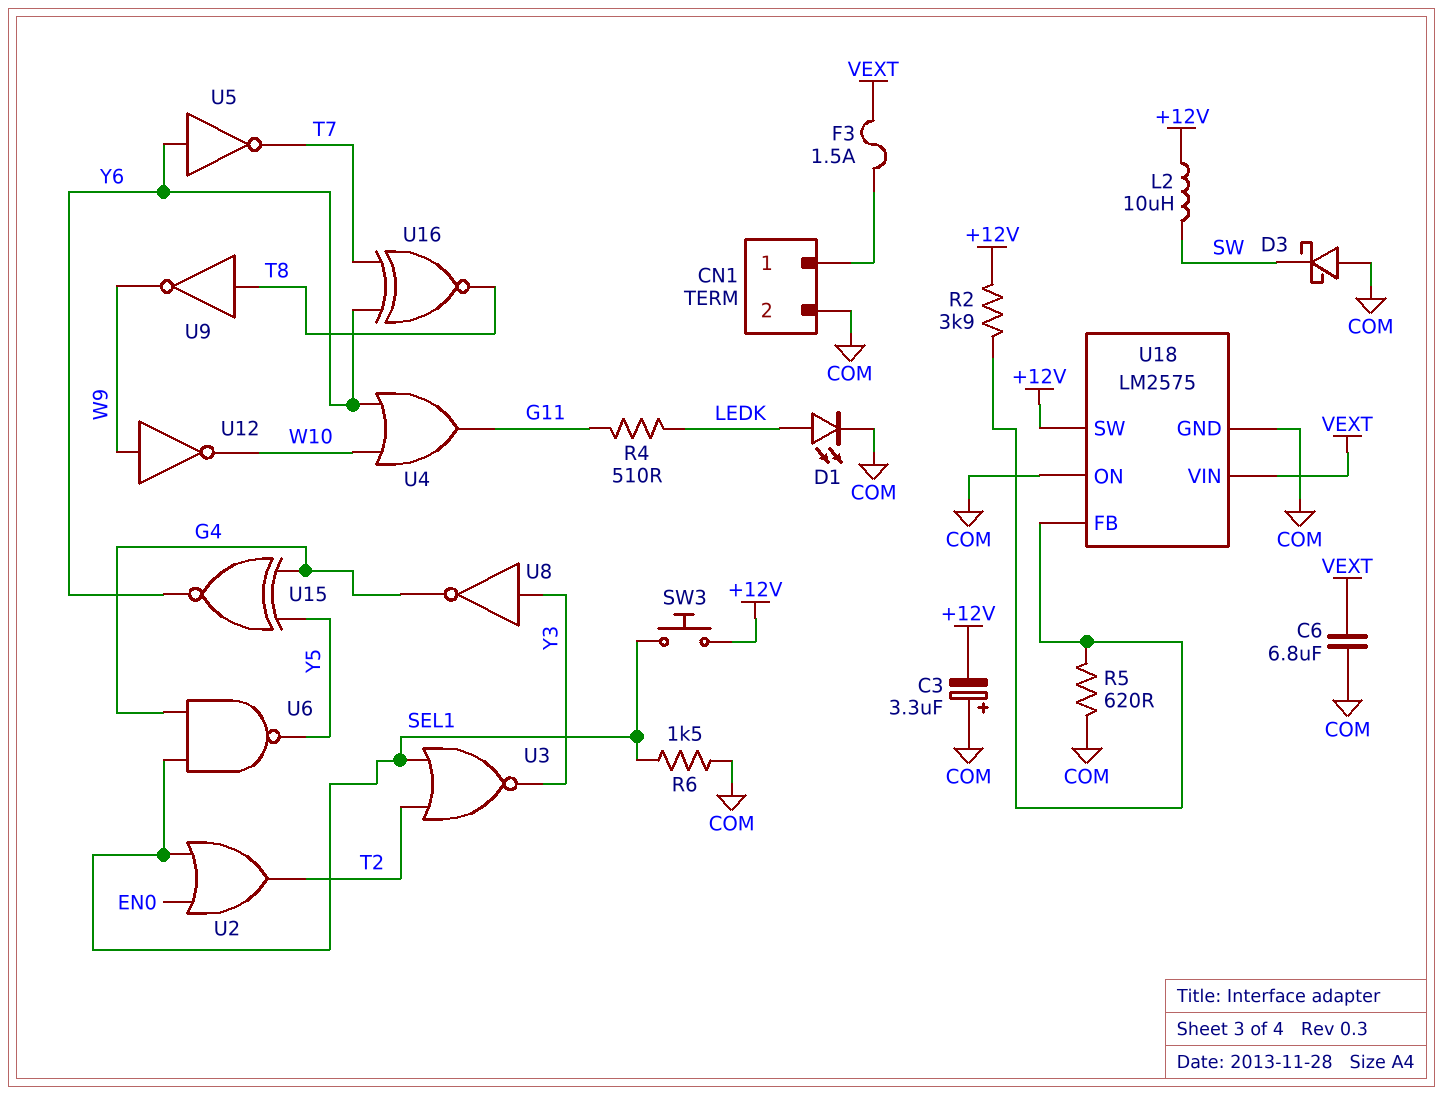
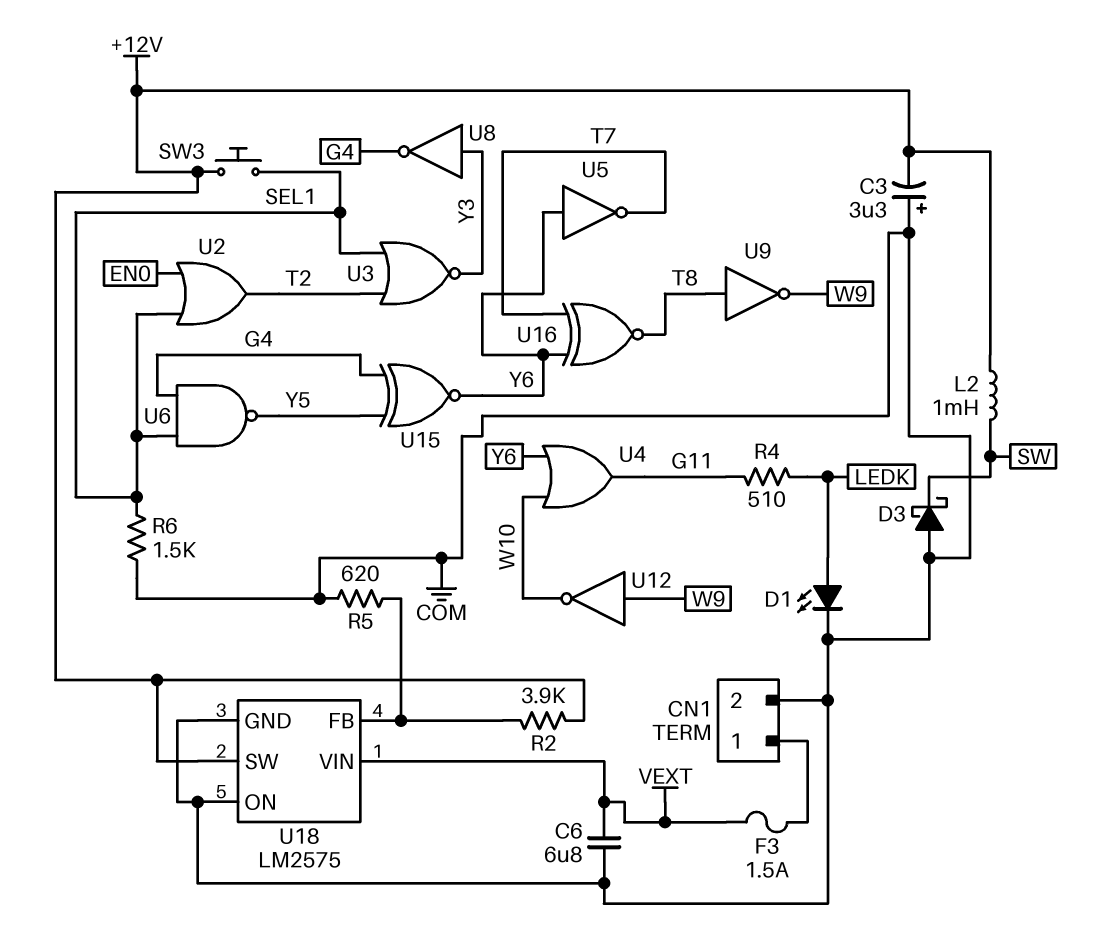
L2: 10uH (+12V, SW) -> 1mH (+12V, SW)

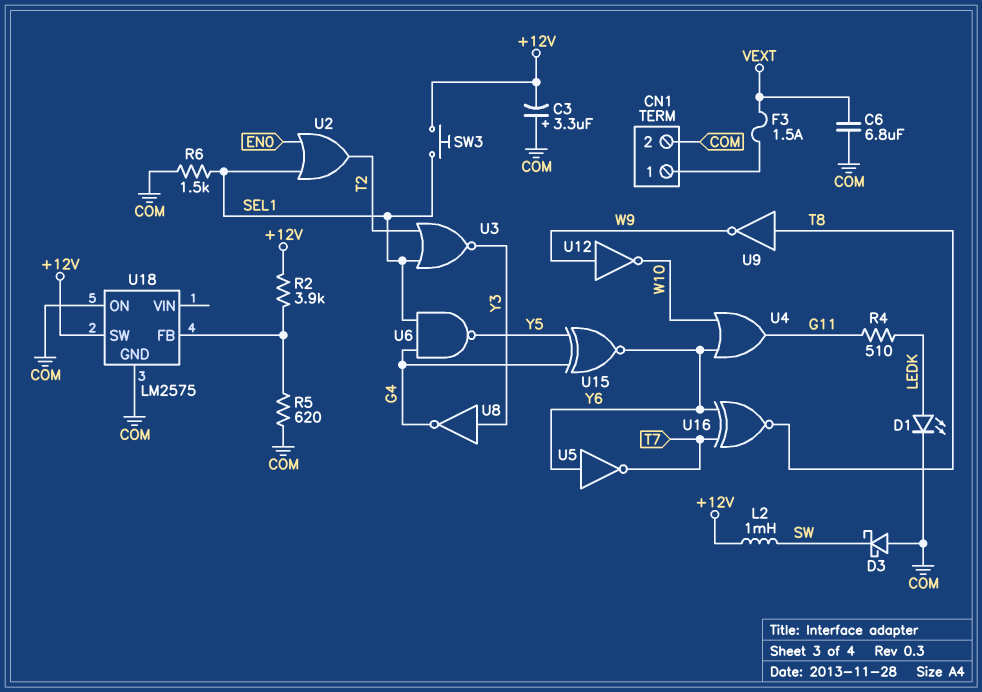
U18 pin VIN: VEXT -> none

